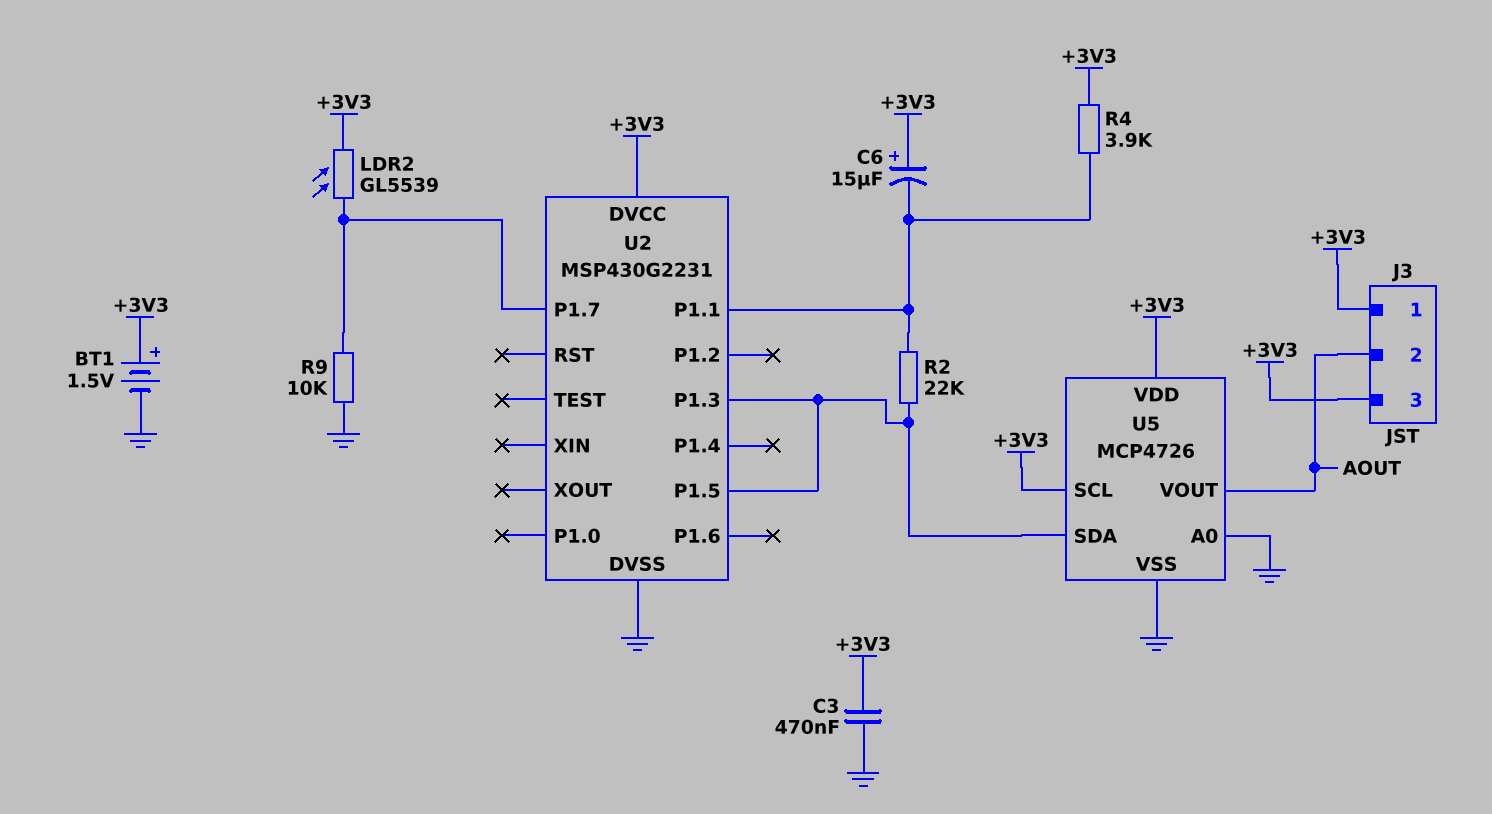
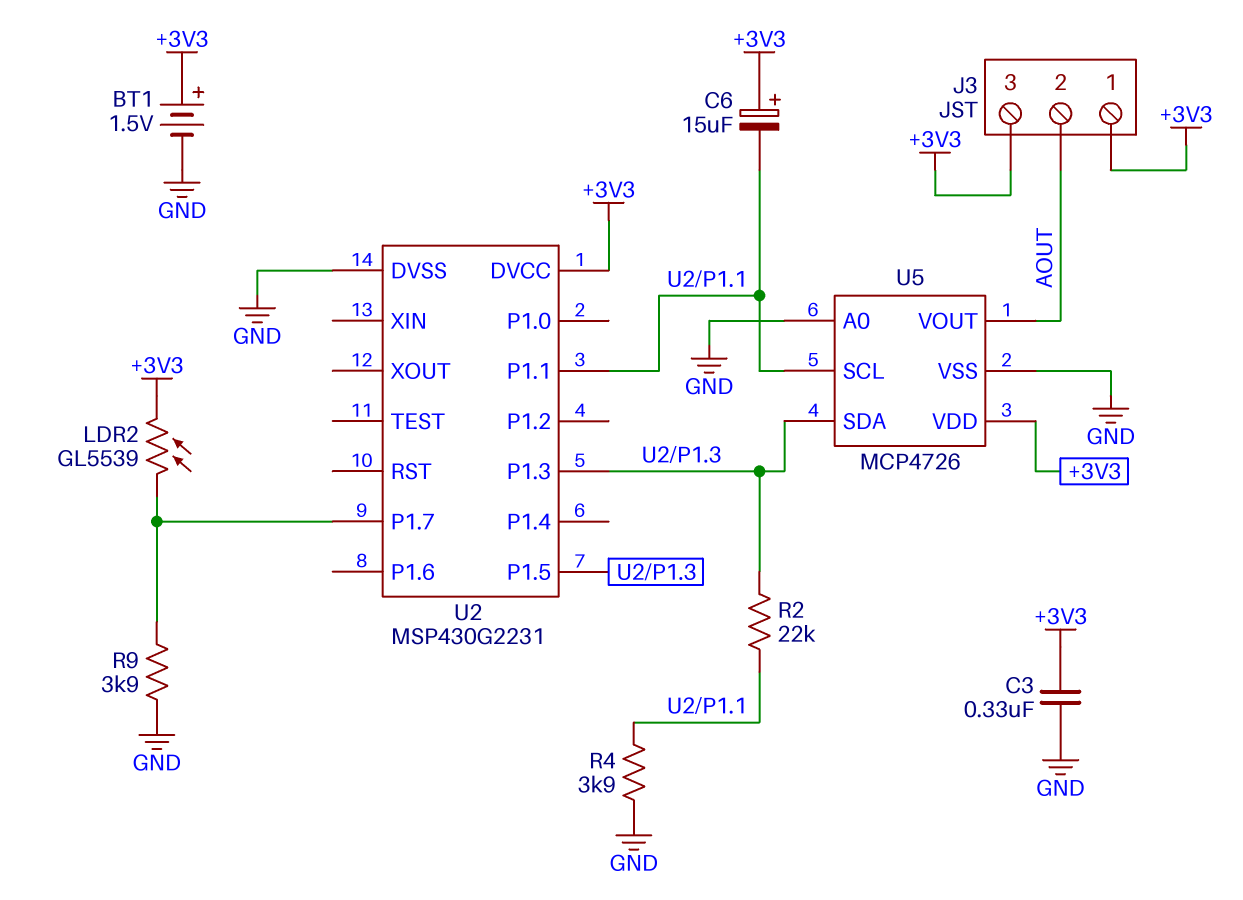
C3: 470nF (+3V3, GND) -> 330nF (+3V3, GND)
R4: 3.9k (+3V3, U2/P1.1) -> 3.9k (GND, U2/P1.1)
R9: 10k (GND, U2/P1.7) -> 3.9k (GND, U2/P1.7)
U5 pin SCL: +3V3 -> U2/P1.1

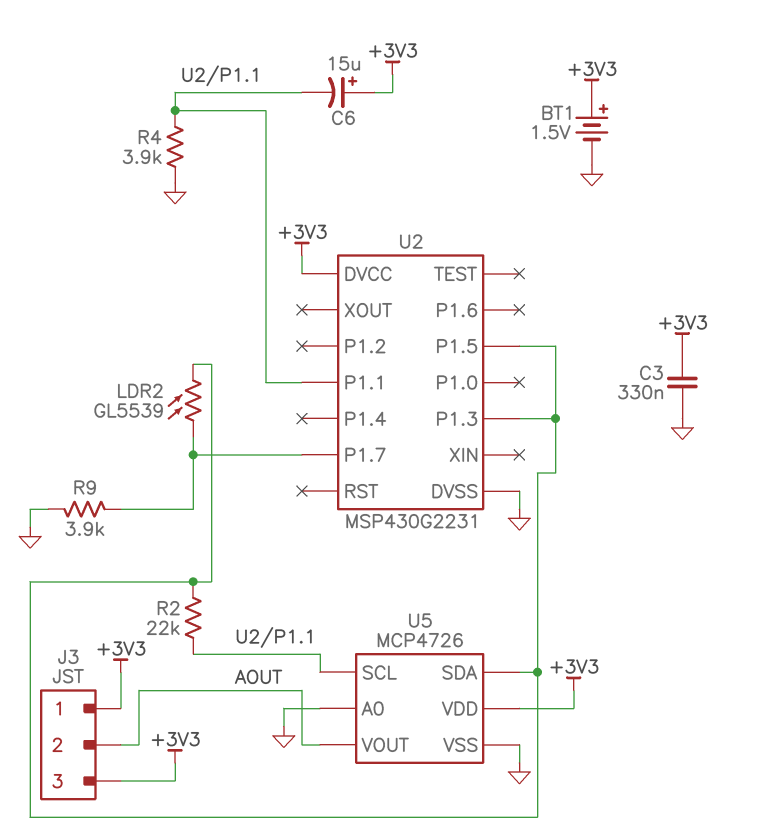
LDR2: GL5539 (+3V3, U2/P1.7) -> GL5539 (U2/P1.3, U2/P1.7)

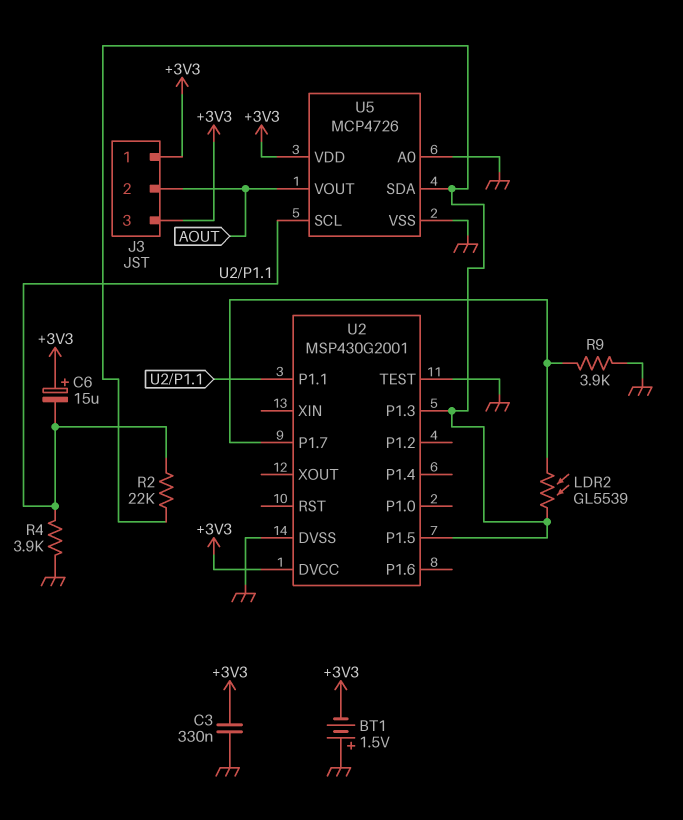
BT1: 1.5V (plus +3V3, minus GND) -> 1.5V (plus GND, minus +3V3)
U2: MSP430G2231 -> MSP430G2001
U2 pin TEST: none -> GND

